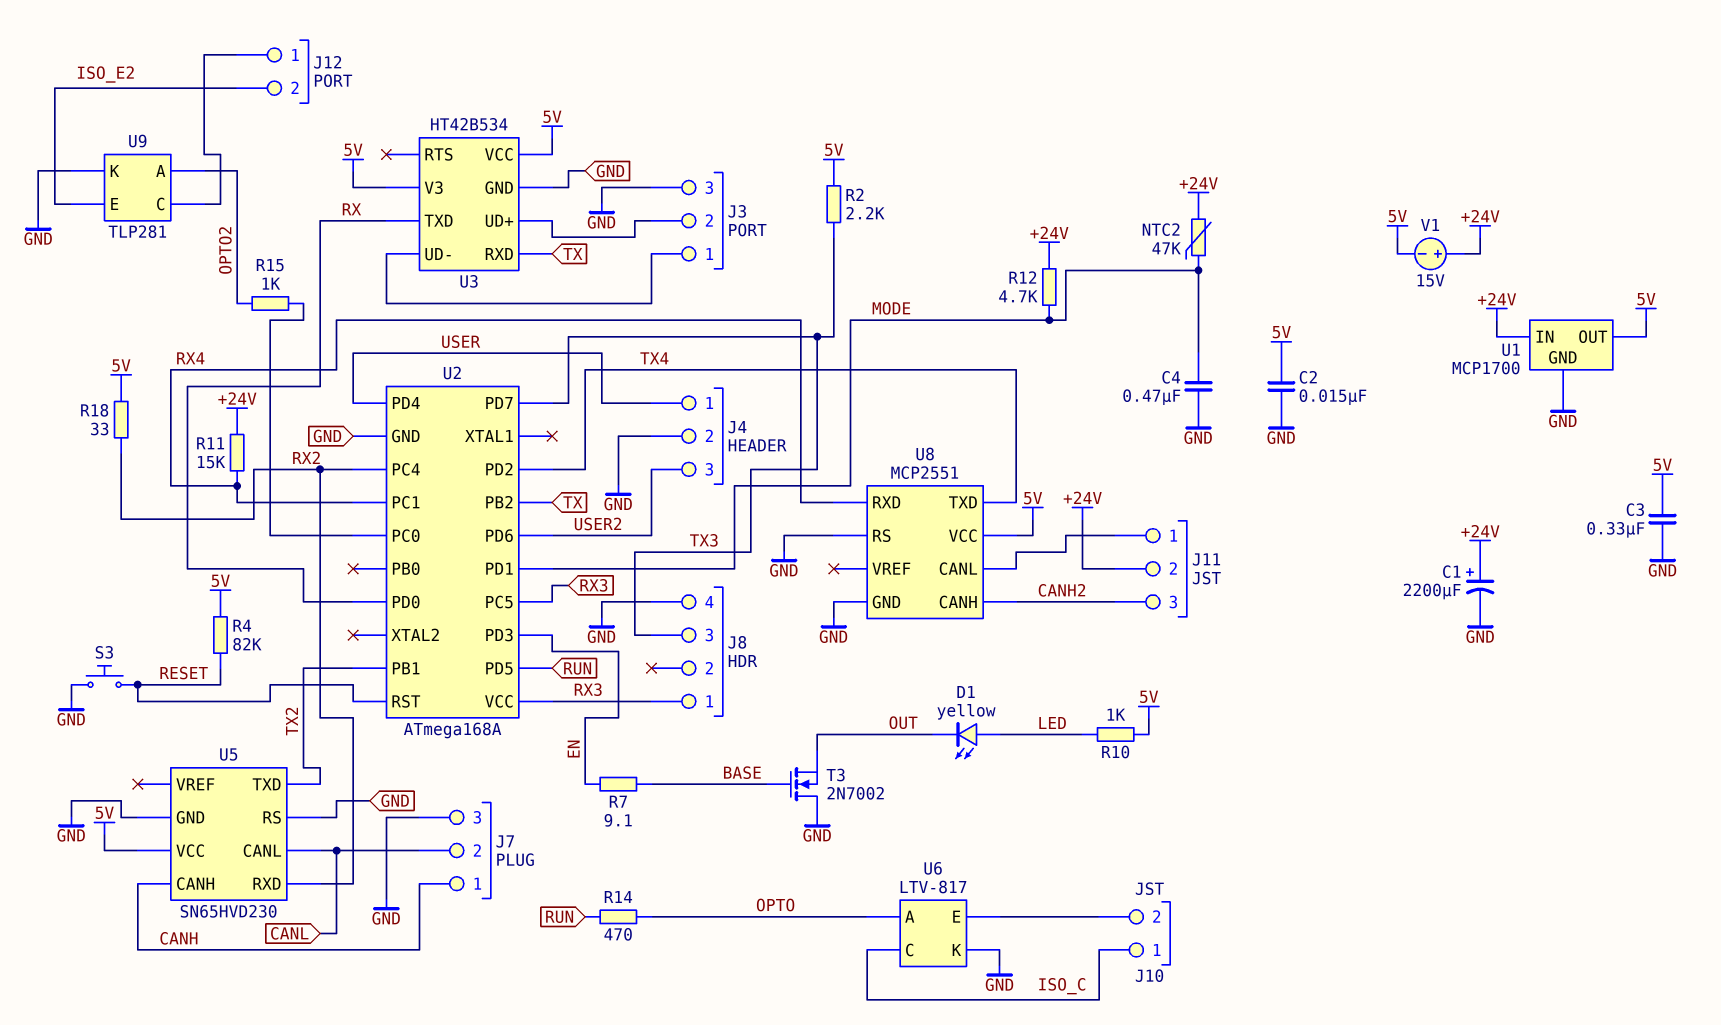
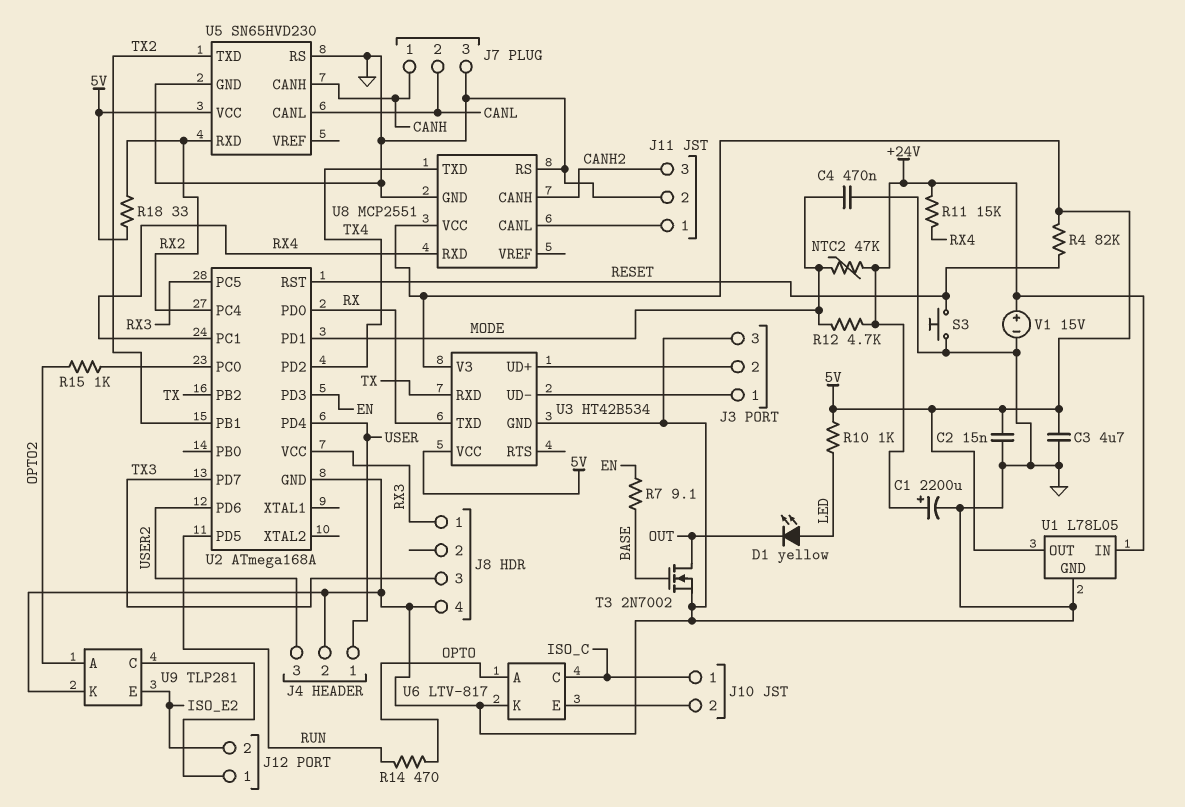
C3: 330nF (5V, GND) -> 4.7uF (5V, GND)
J11 pin 2: +24V -> GND
R2: 2.2k (5V, TX3) -> none
T3: NMOS 2N7002 (G BASE, D GND, S OUT) -> NMOS 2N7002 (G BASE, D OUT, S GND)
U1: MCP1700 -> L78L05
V1: 15V (plus +24V, minus 5V) -> 15V (plus +24V, minus GND)

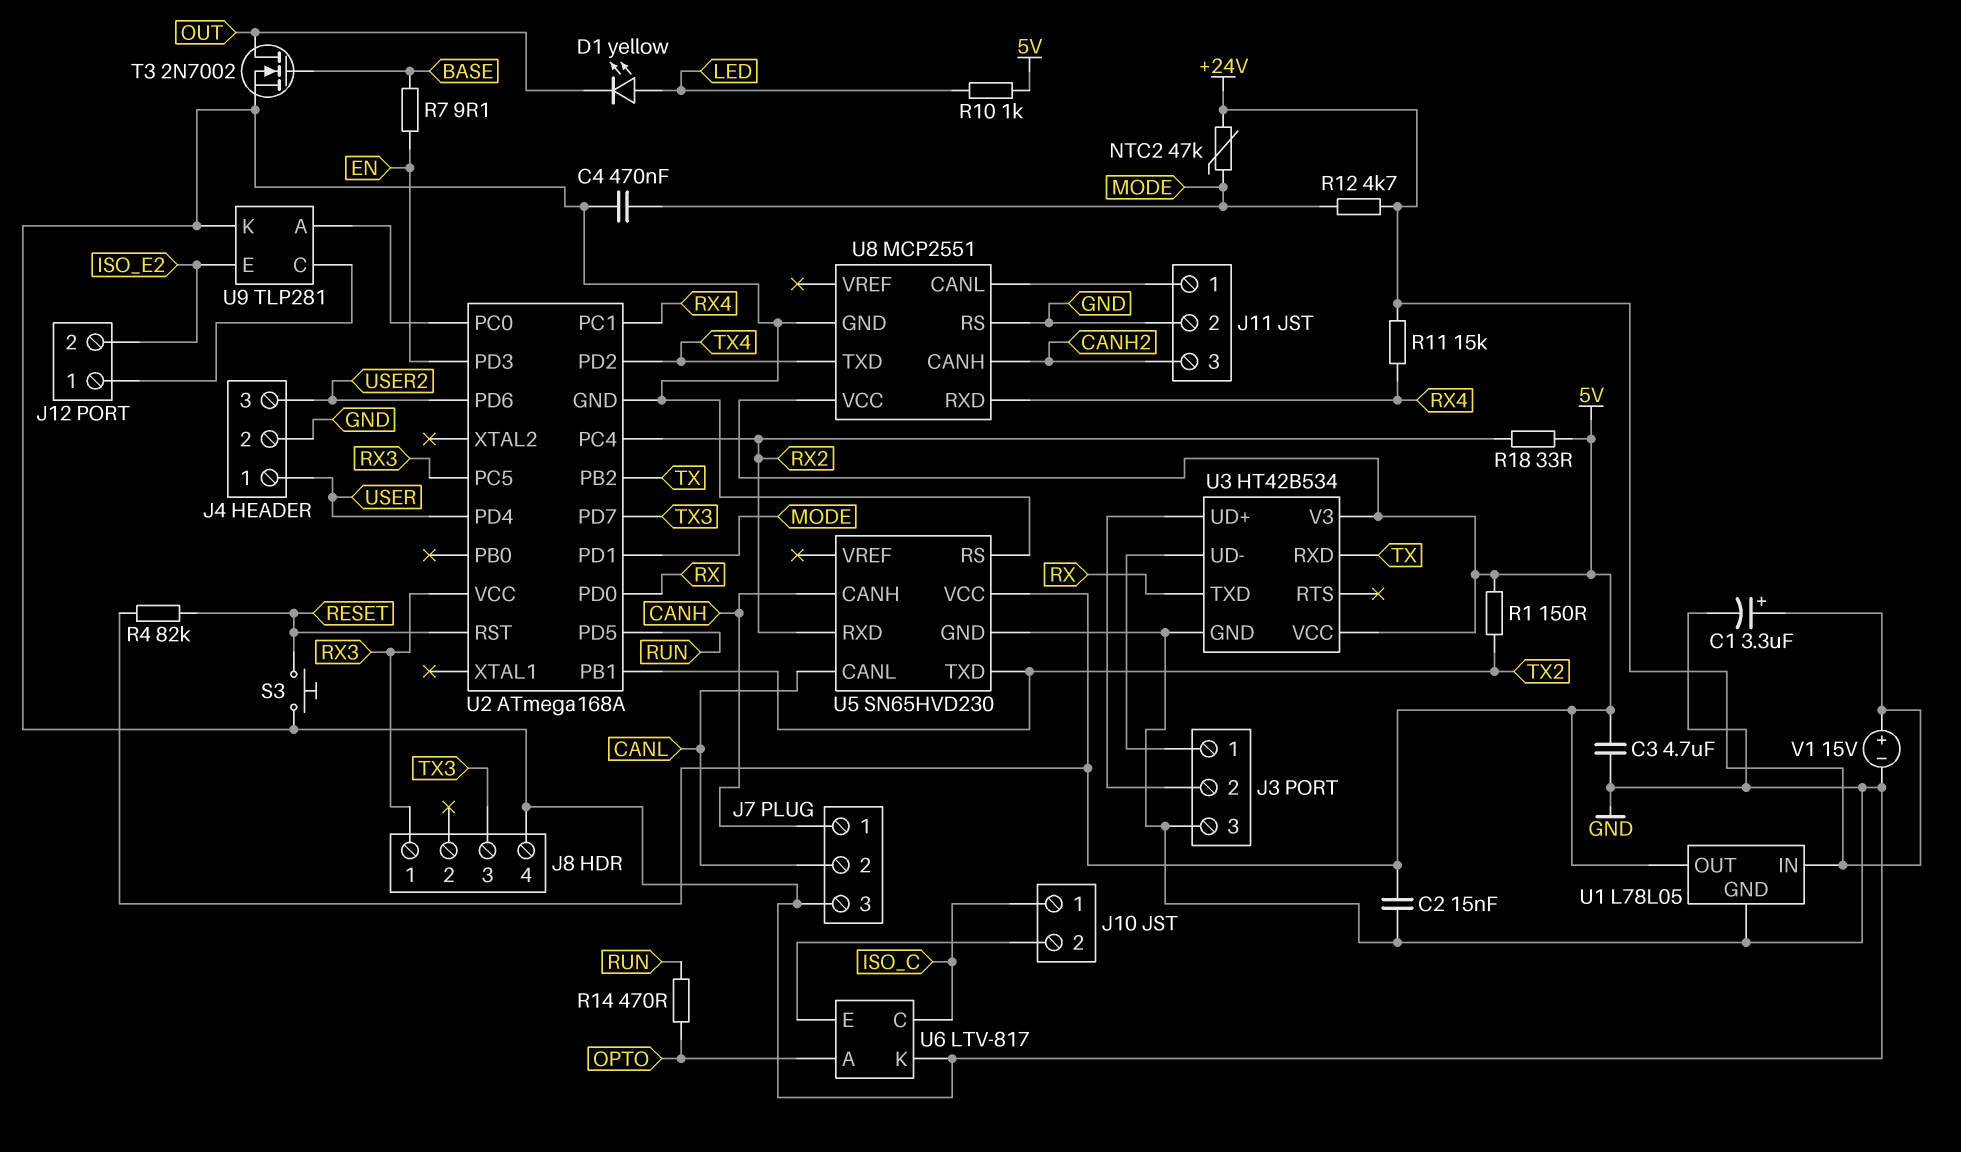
C1: 2200uF (plus +24V, minus GND) -> 3.3uF (plus +24V, minus GND)
R1: none -> 150 (5V, TX2)
R15: 1k (OPTO2, U2/PC0) -> none
U9 pin A: OPTO2 -> U2/PC0

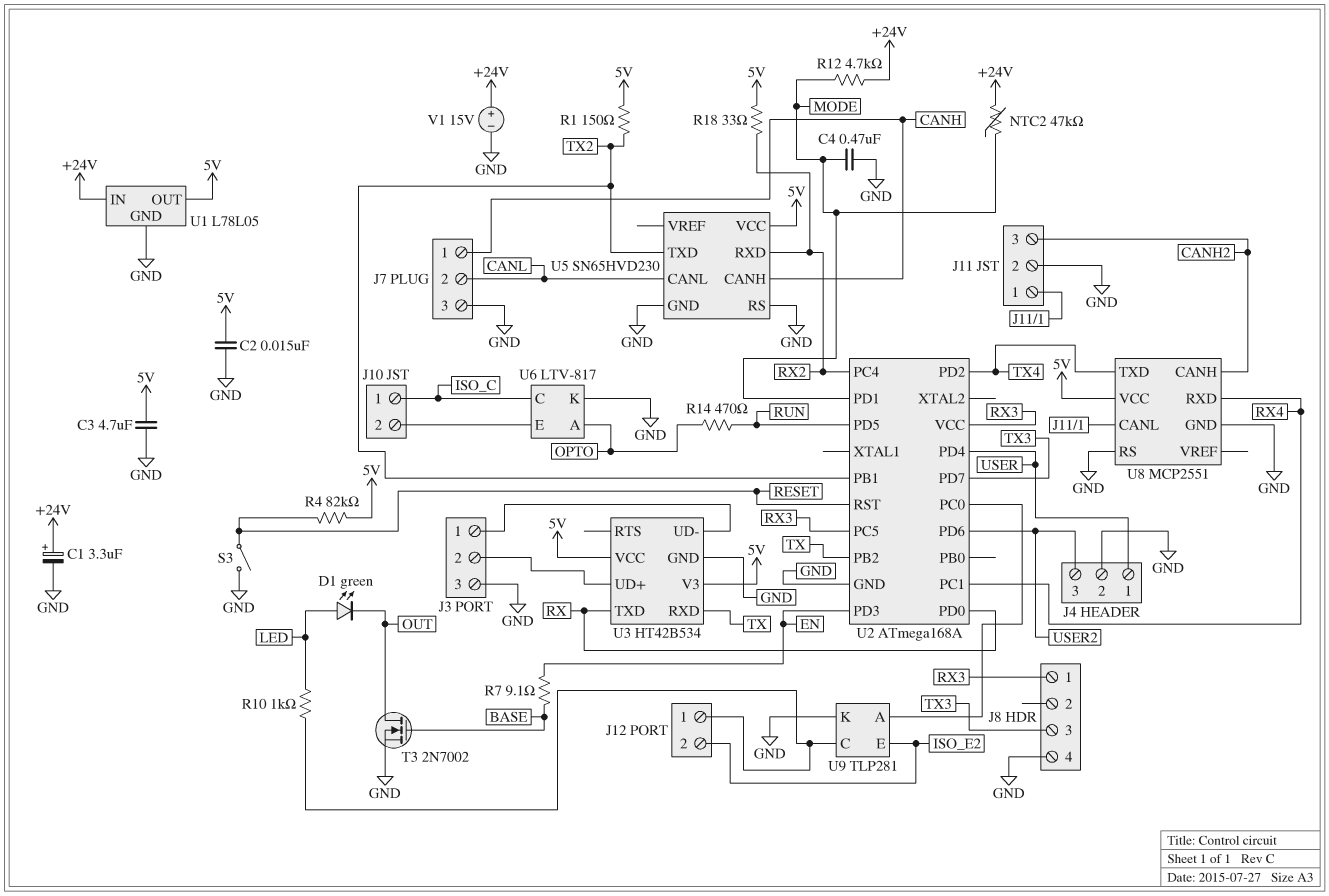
D1: LED yellow (A LED, K OUT) -> LED green (A LED, K OUT)
R10: 1k (5V, LED) -> 1k (J12/1, LED)
R11: 15k (+24V, RX4) -> none
S3: button (GND, RESET) -> switch (GND, RESET)

